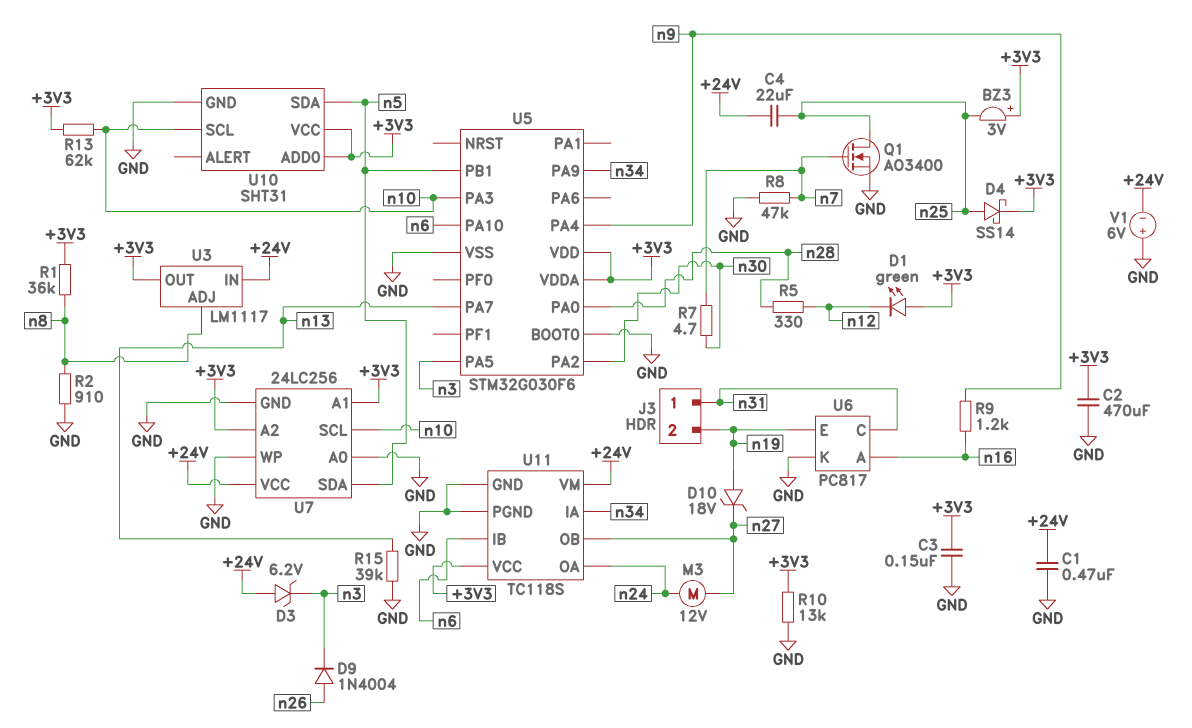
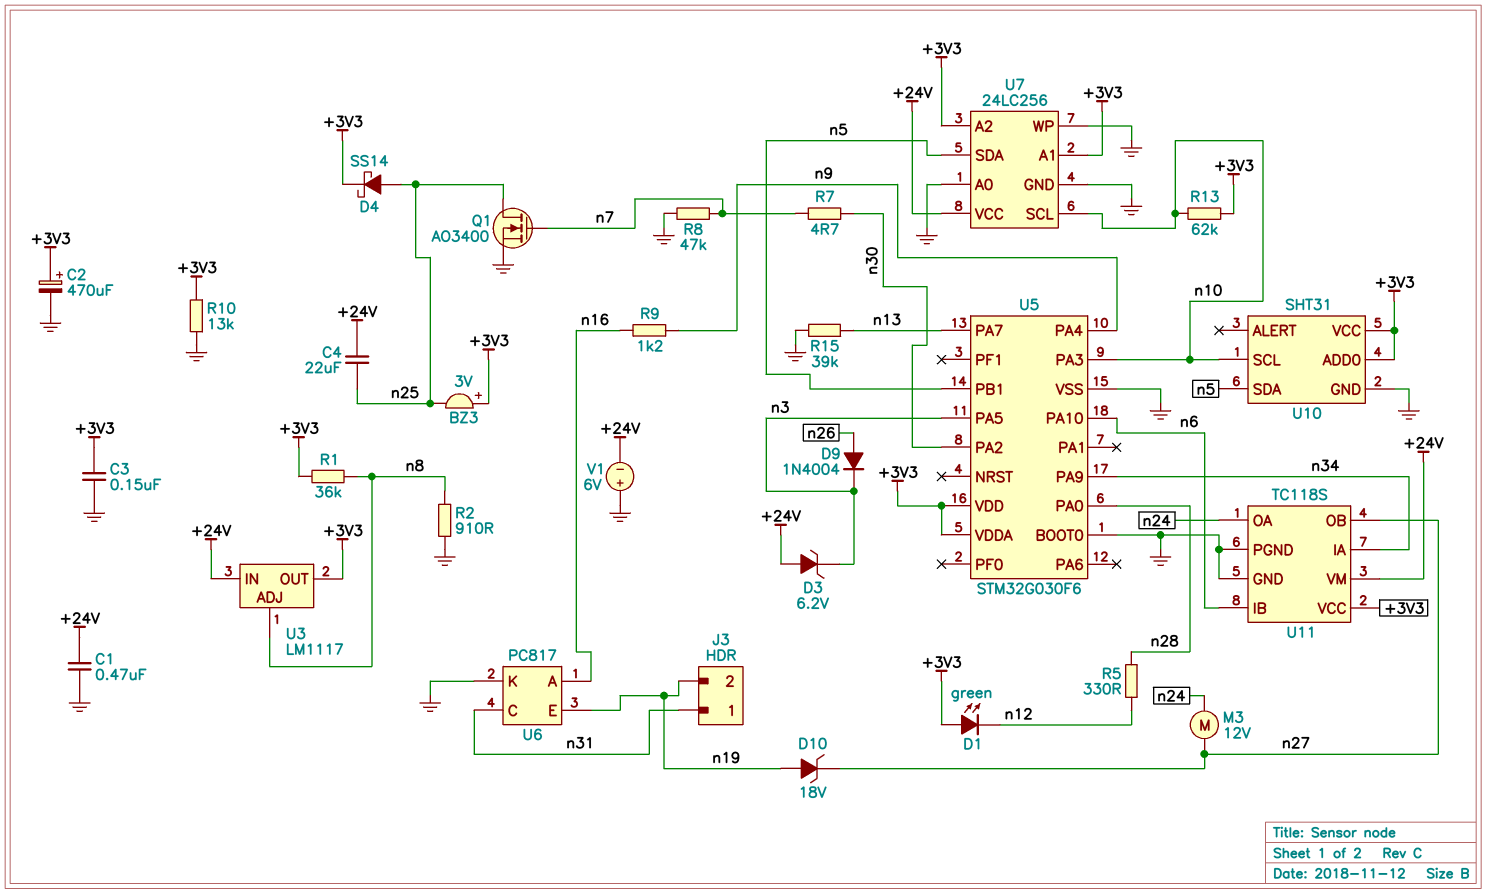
C2: 470uF (+3V3, GND) -> 470uF (plus +3V3, minus GND)

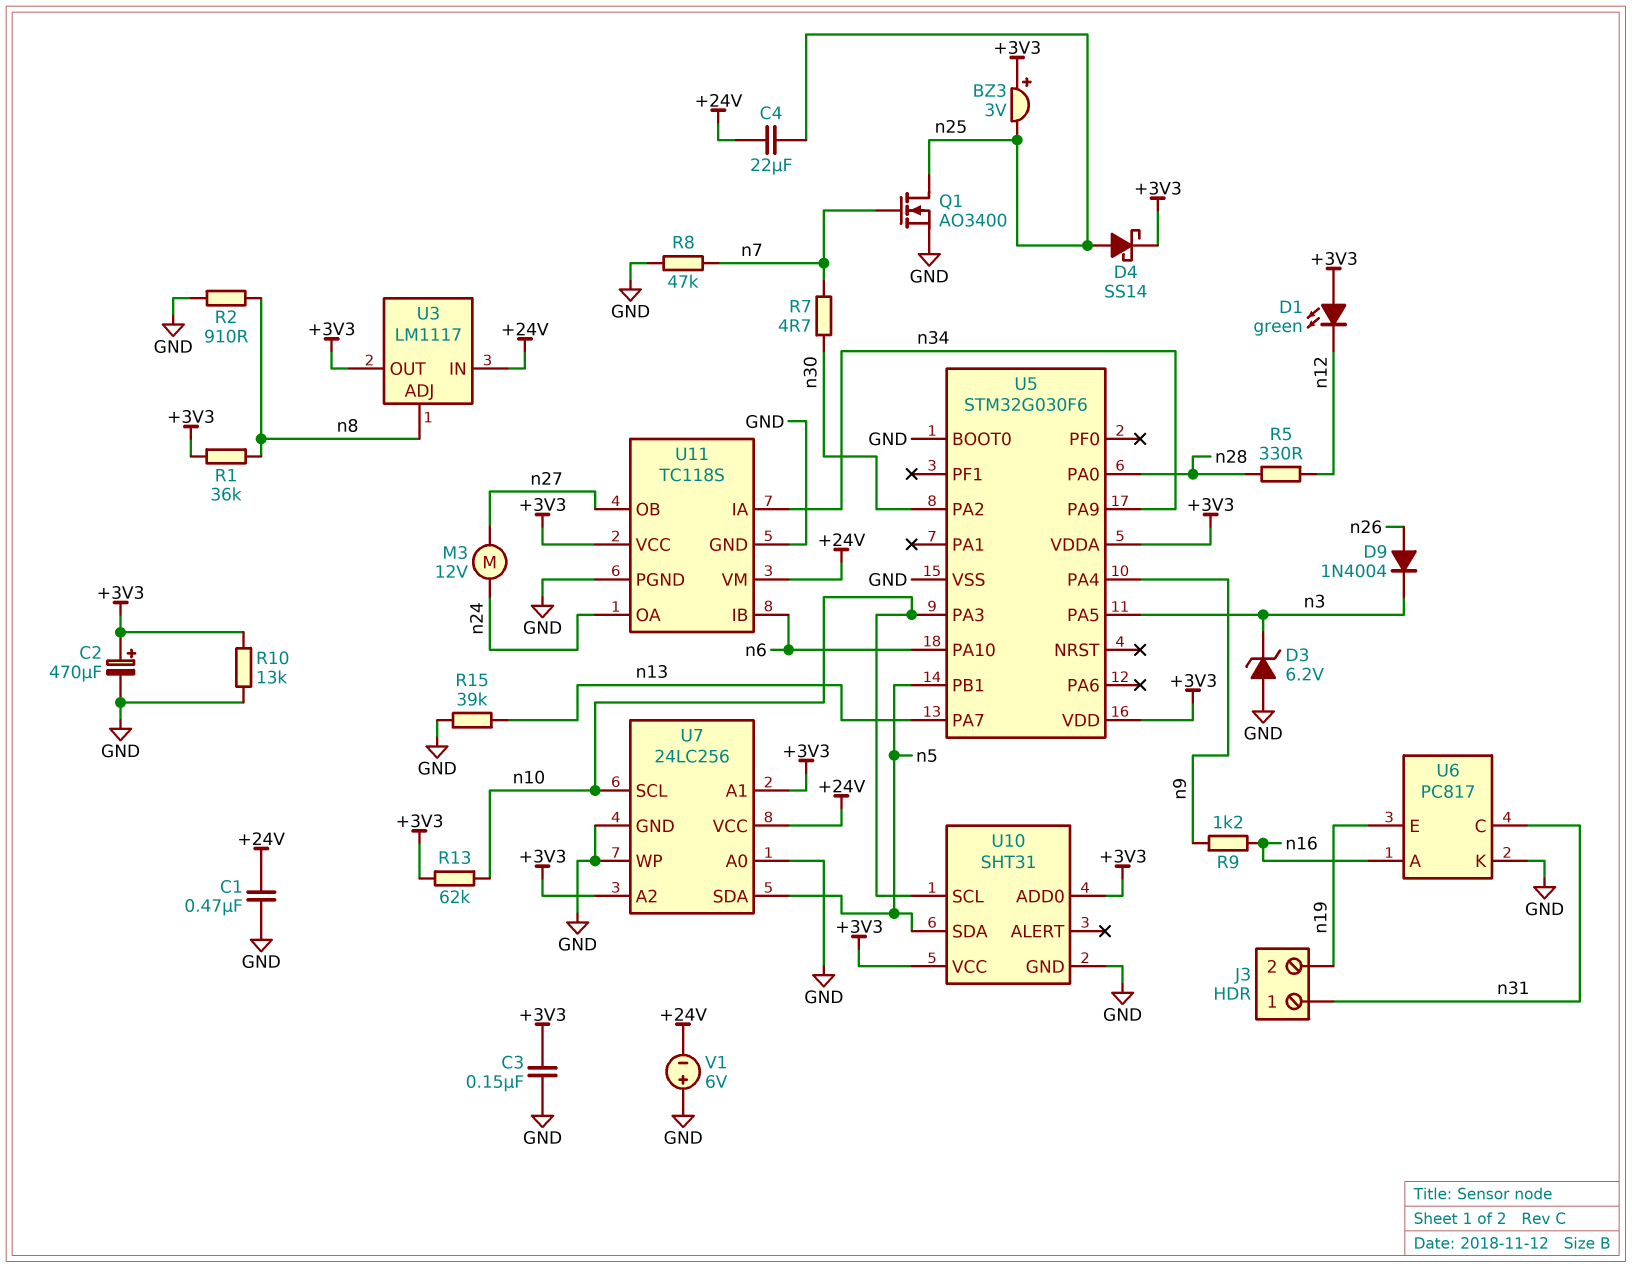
D3: zener 6.2V (A +24V, K n3) -> zener 6.2V (A GND, K n3)
D10: zener 18V (A n19, K n27) -> none

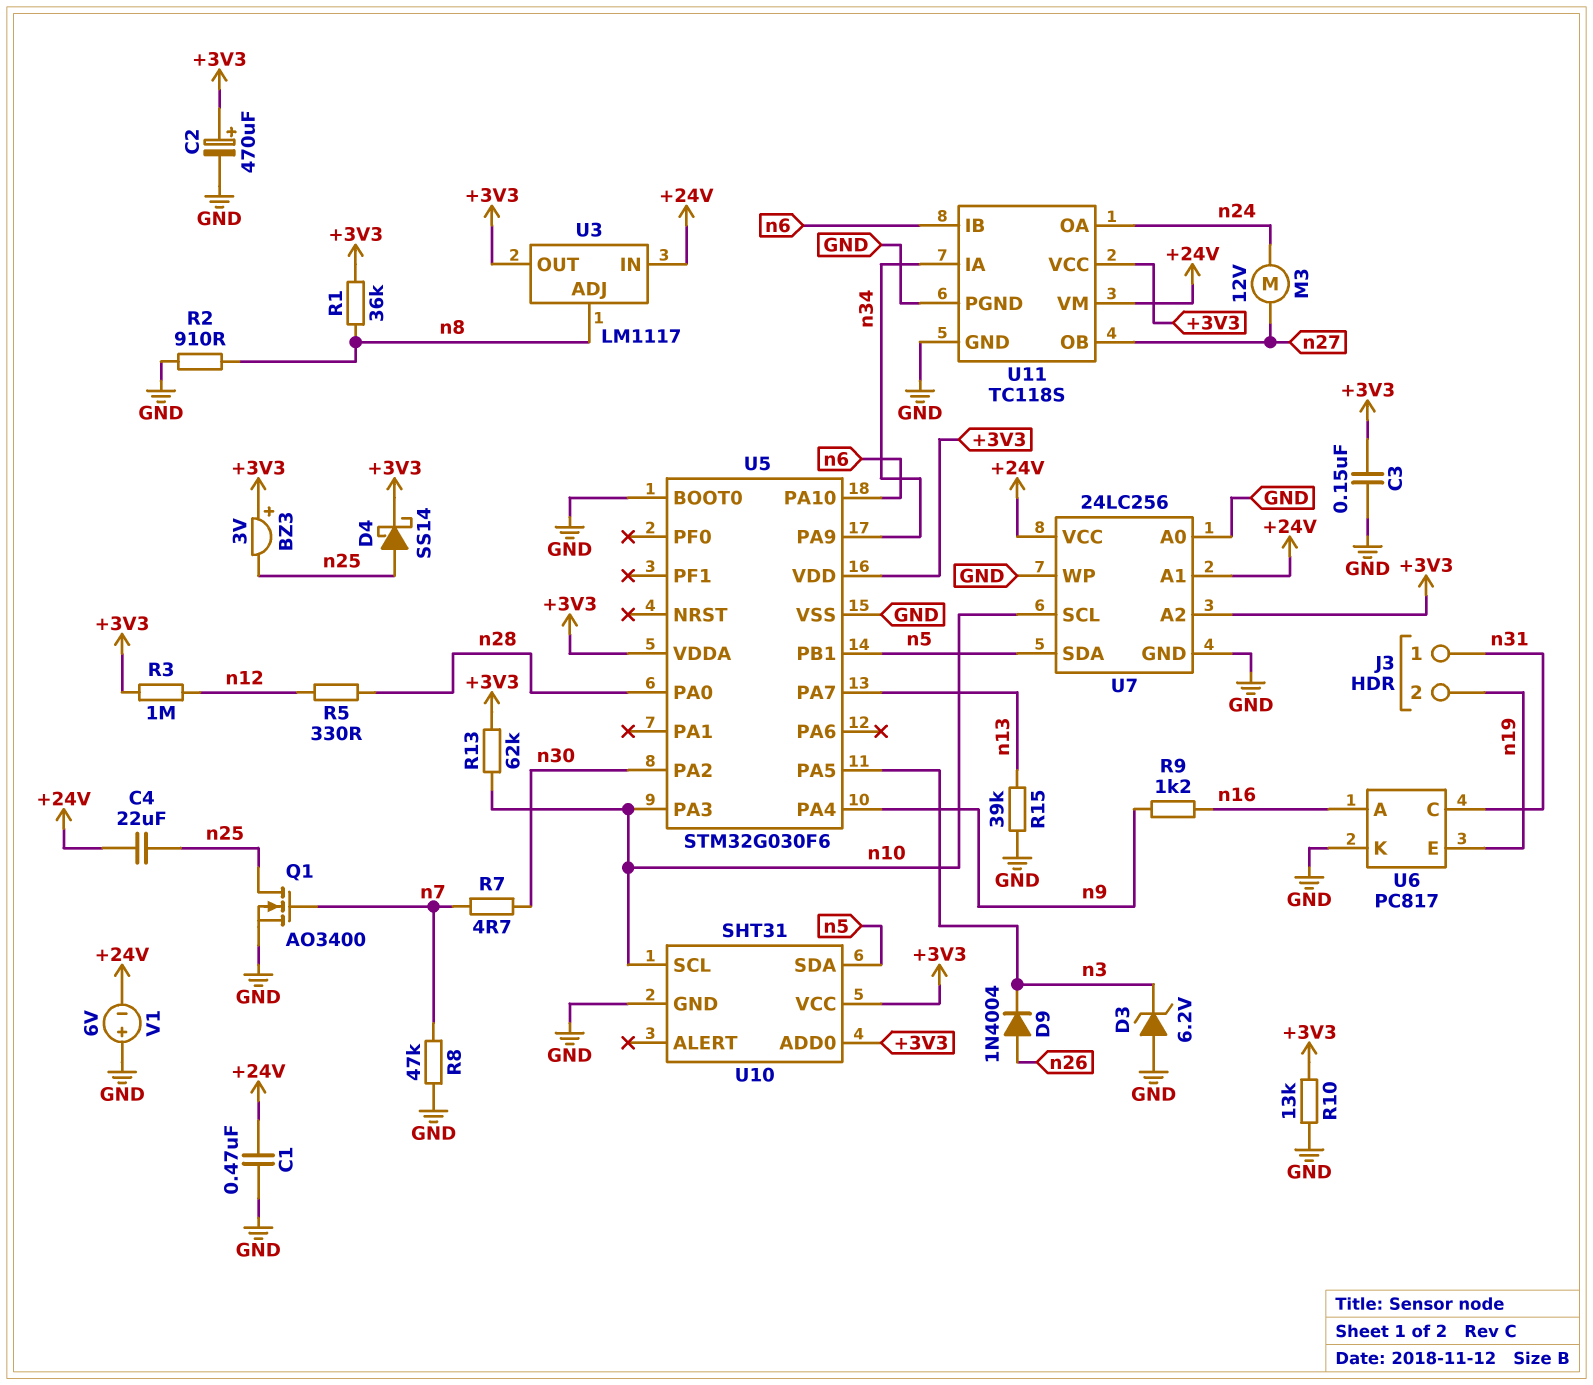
D1: LED green (A +3V3, K n12) -> none
R3: none -> 1M (+3V3, n12)
U7 pin A1: +3V3 -> +24V

